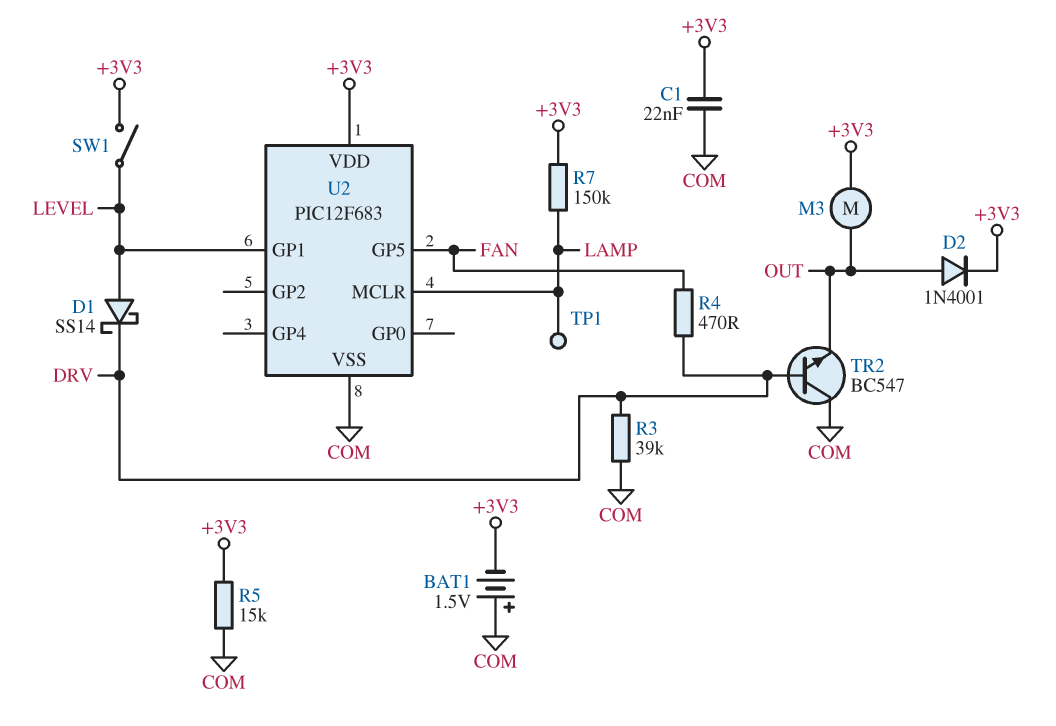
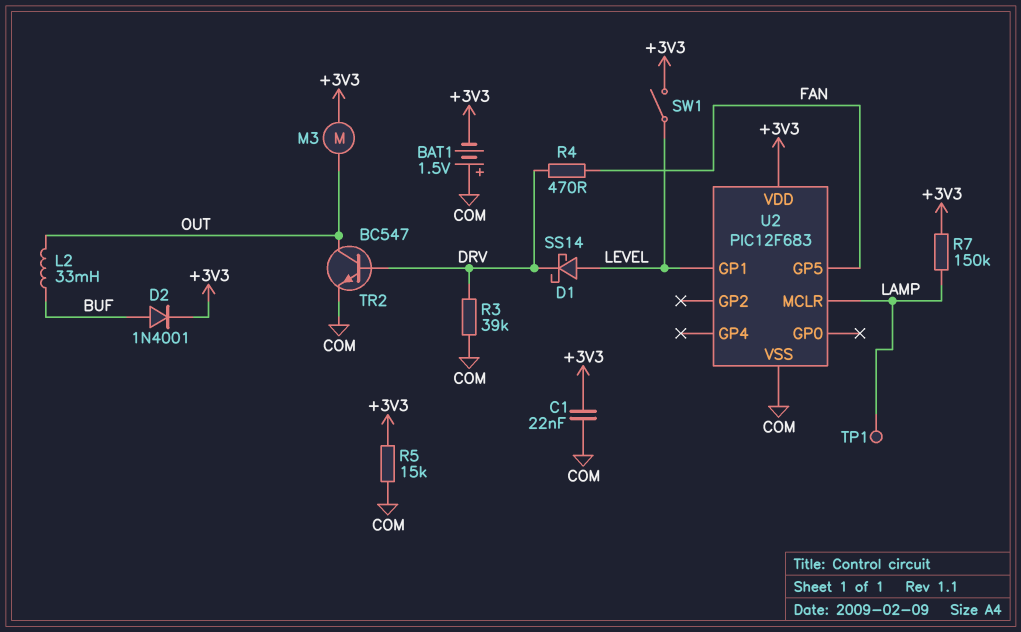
D2: diode 1N4001 (A OUT, K +3V3) -> diode 1N4001 (A BUF, K +3V3)
L2: none -> 33mH (BUF, OUT)
TR2: NPN BC547 (B DRV, C COM, E OUT) -> NPN BC547 (B DRV, C OUT, E COM)

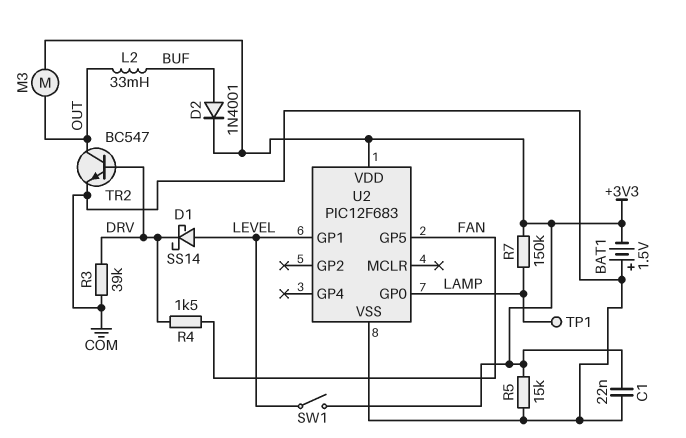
R4: 470 (DRV, FAN) -> 1.5k (DRV, FAN)
U2 pin GP0: none -> LAMP
U2 pin MCLR: LAMP -> none

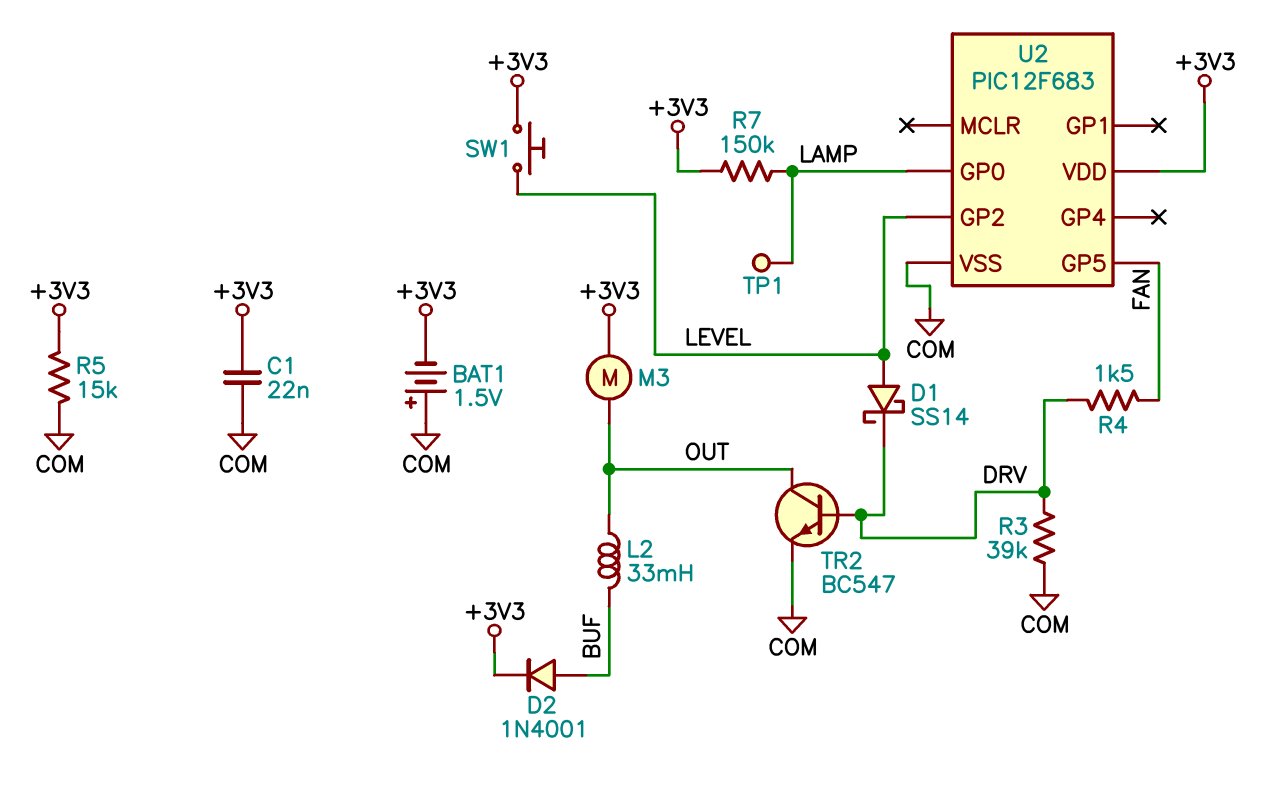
SW1: switch (+3V3, LEVEL) -> button (+3V3, LEVEL)
U2 pin GP1: LEVEL -> none
U2 pin GP2: none -> LEVEL

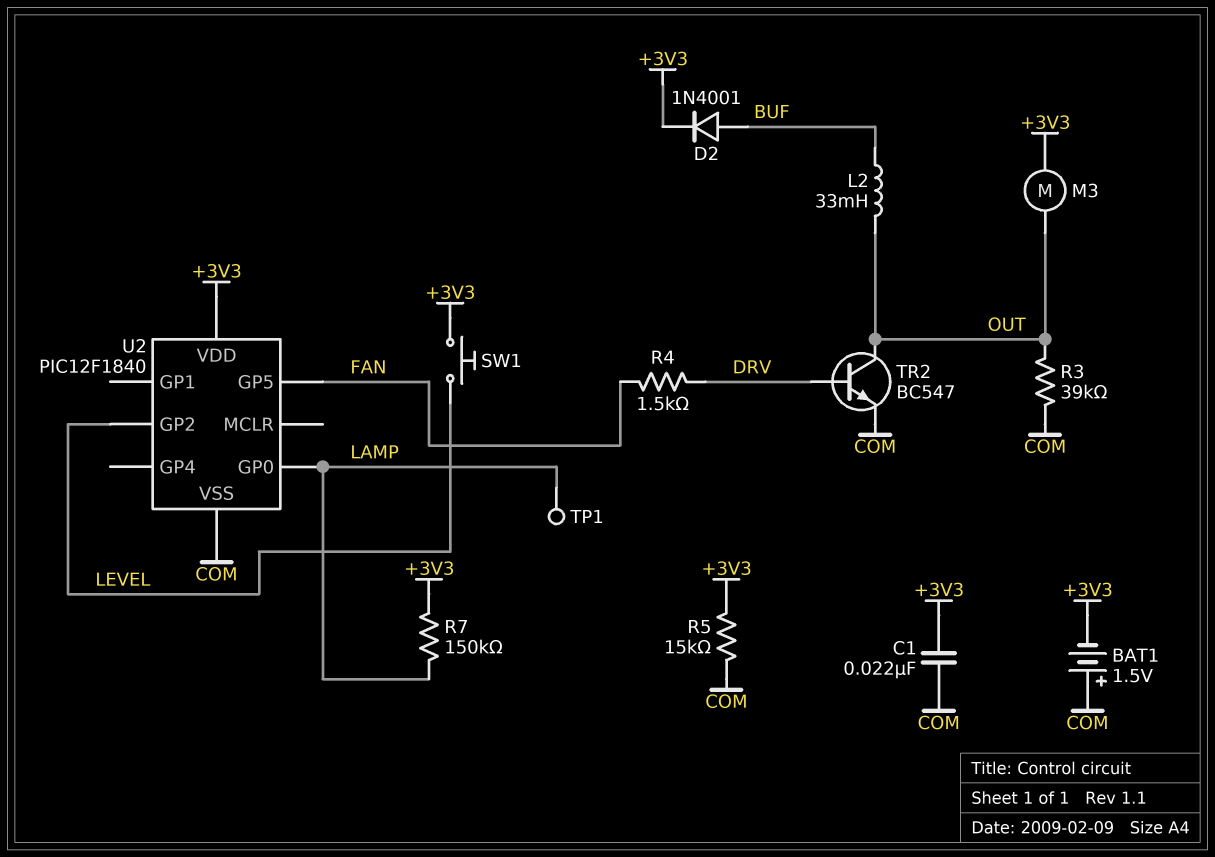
D1: schottky SS14 (A LEVEL, K DRV) -> none
R3: 39k (COM, DRV) -> 39k (COM, OUT)
U2: PIC12F683 -> PIC12F1840

